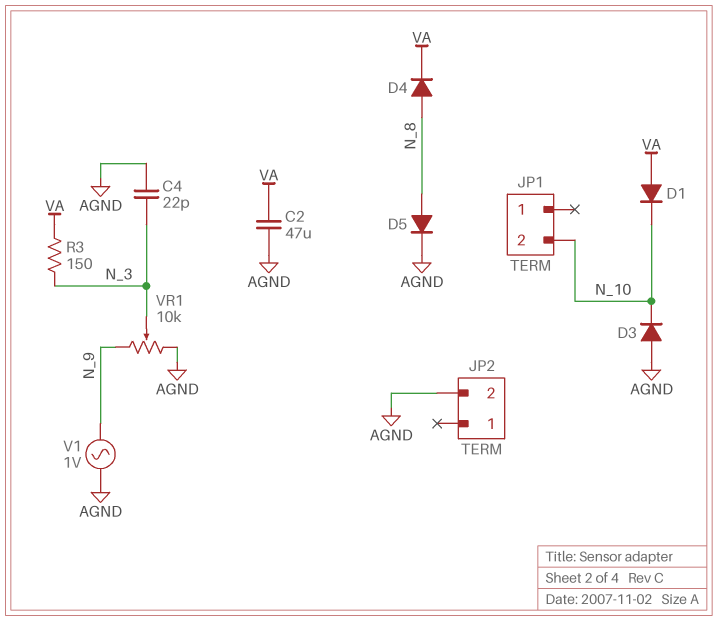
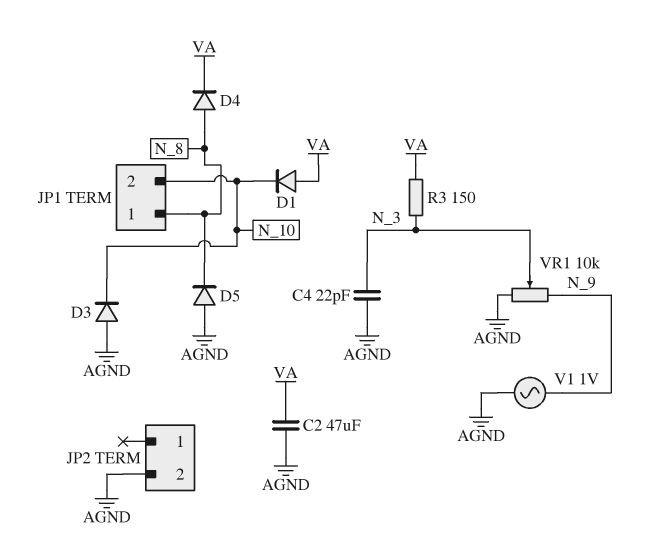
D5: diode (A N_8, K AGND) -> diode (A AGND, K N_8)
JP1 pin 1: none -> N_8

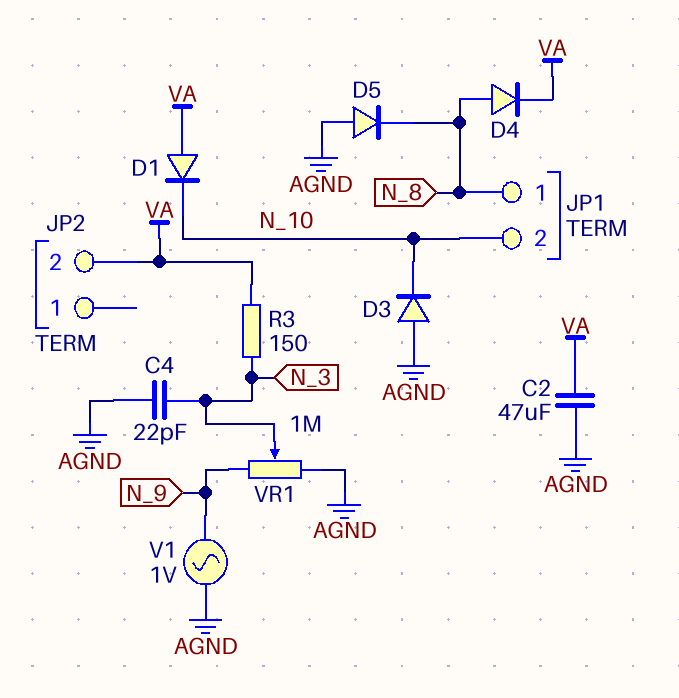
JP2 pin 2: AGND -> VA
VR1: 10k (AGND, N_9, wiper N_3) -> 1M (AGND, N_9, wiper N_3)

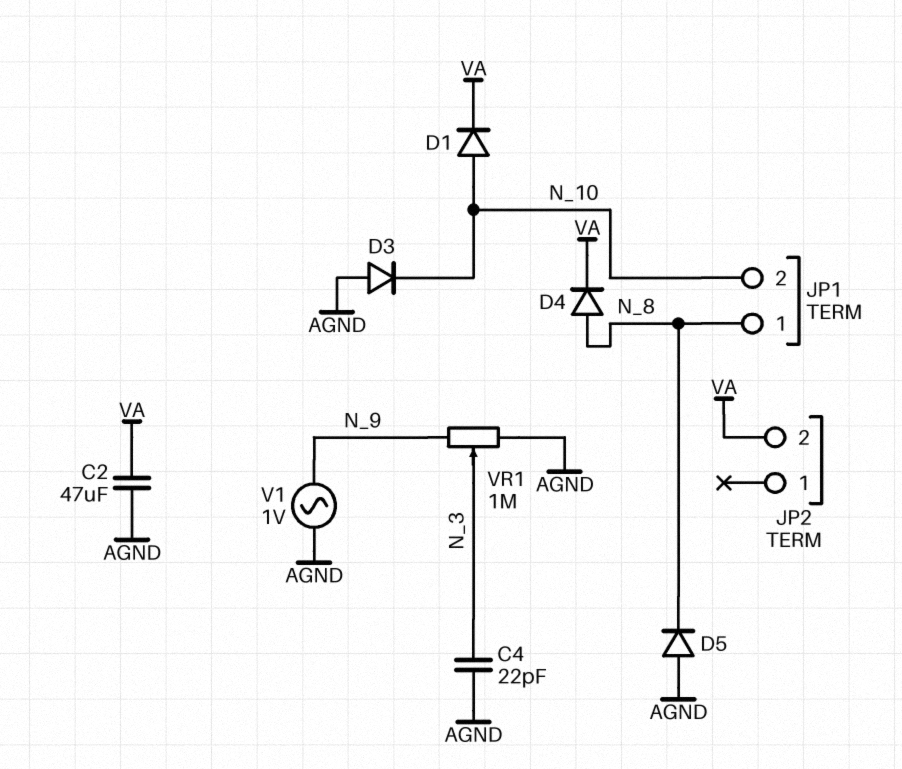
D1: diode (A VA, K N_10) -> diode (A N_10, K VA)
R3: 150 (N_3, VA) -> none

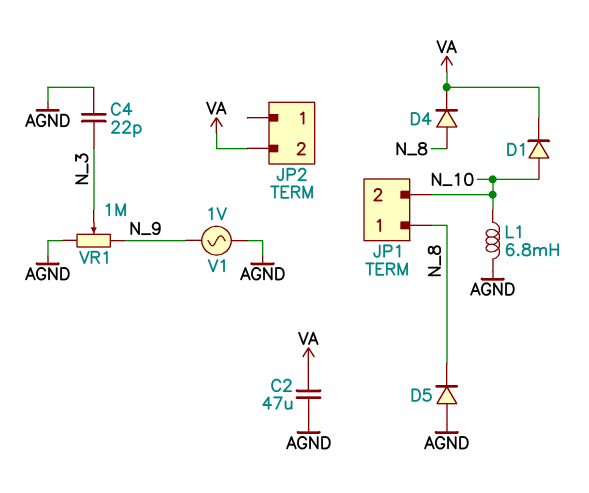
D3: diode (A AGND, K N_10) -> none
L1: none -> 6.8mH (AGND, N_10)

